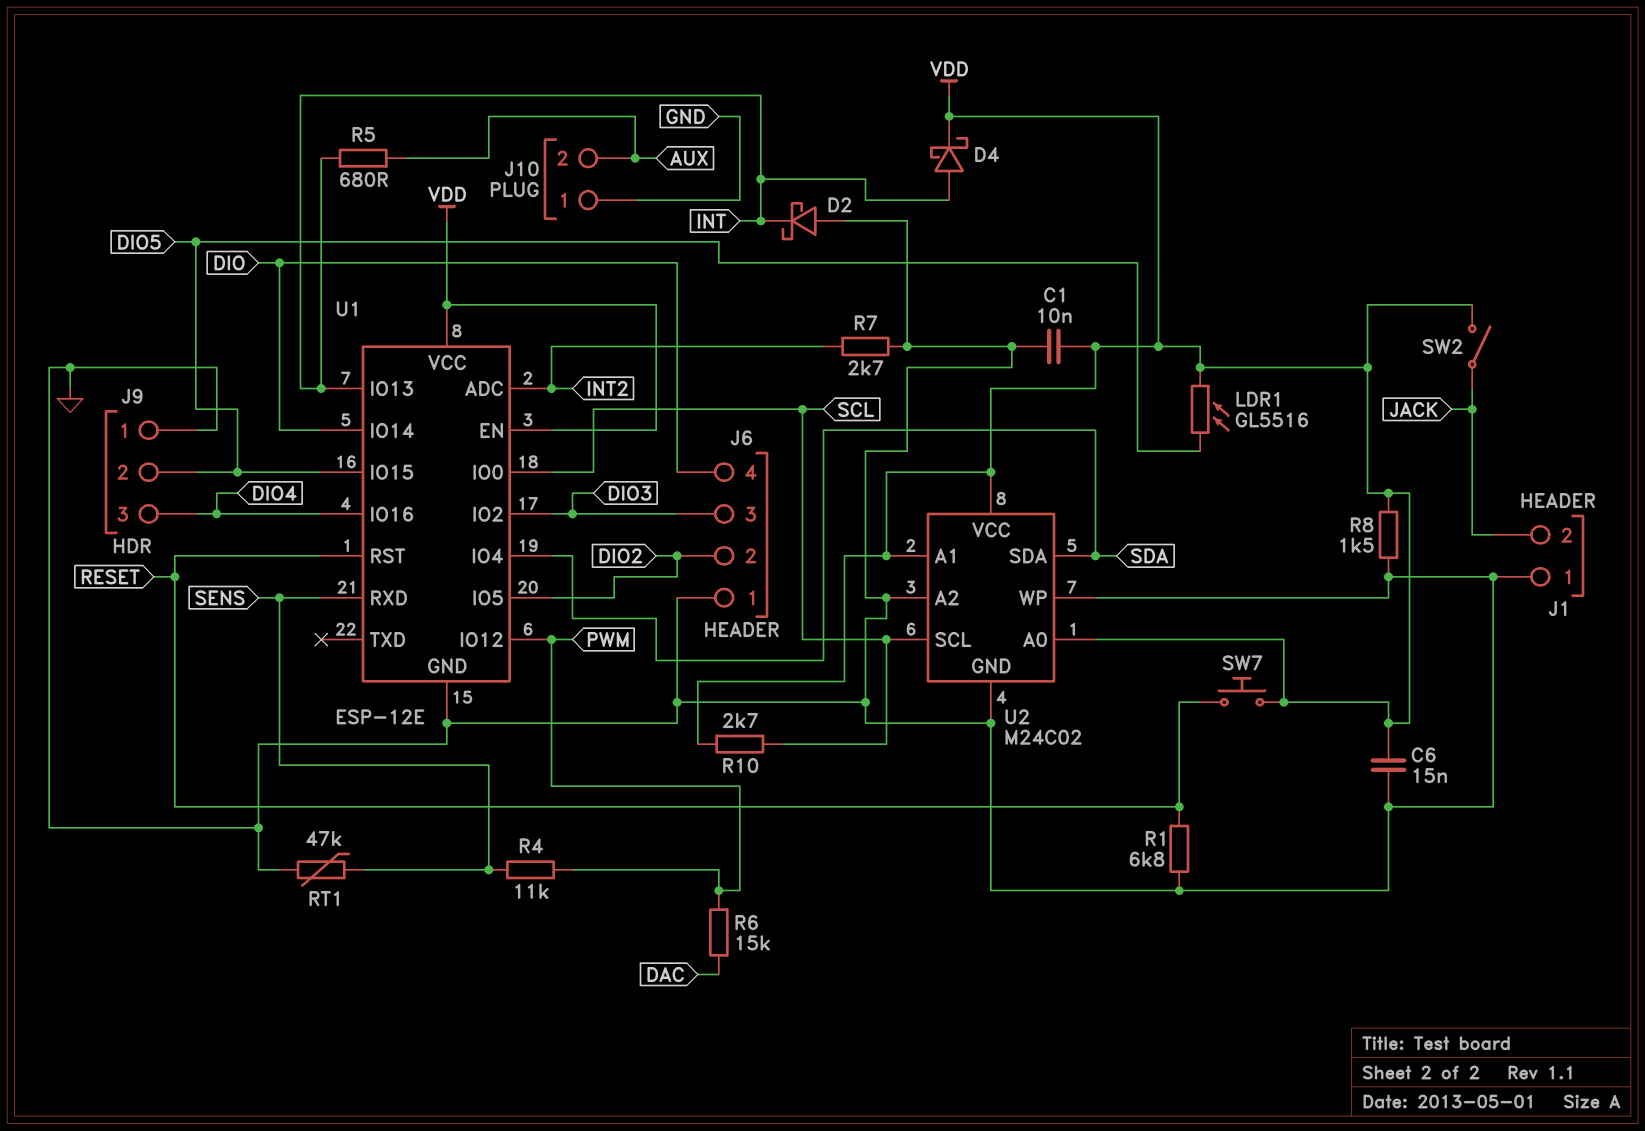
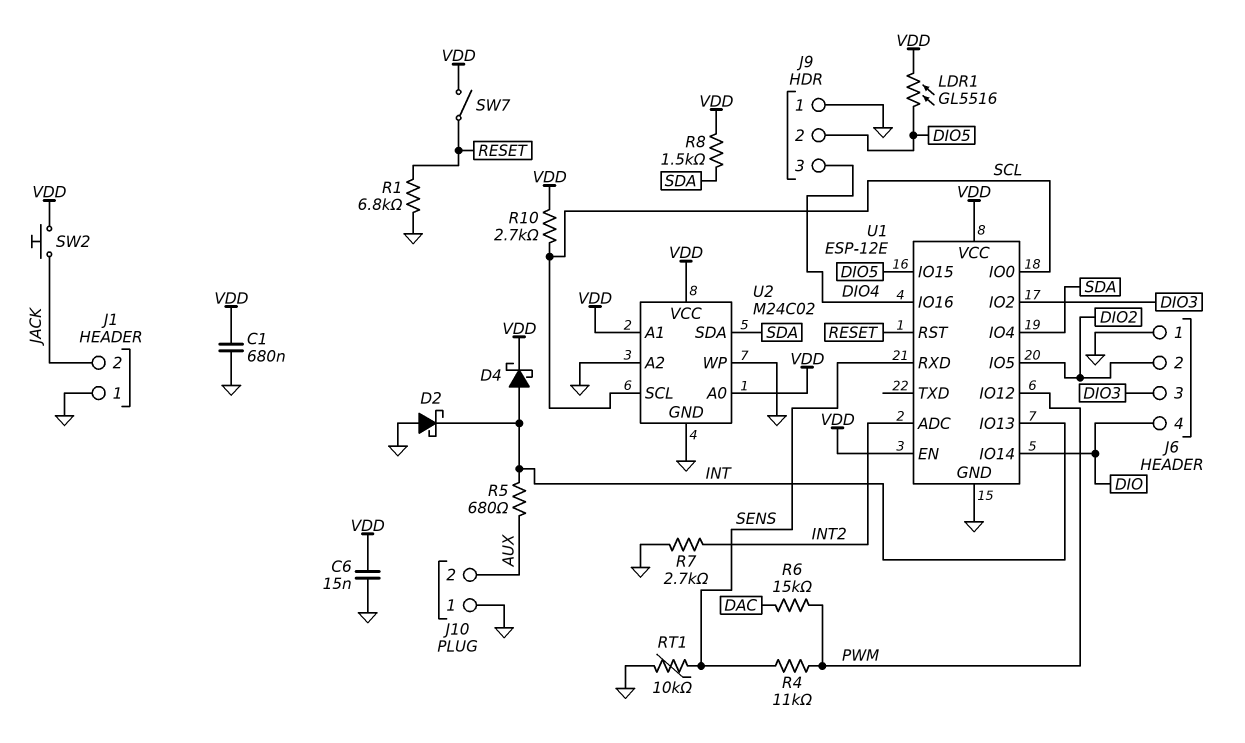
C1: 10nF (GND, VDD) -> 680nF (GND, VDD)
R8: 1.5k (GND, VDD) -> 1.5k (SDA, VDD)
RT1: 47k (GND, SENS) -> 10k (GND, SENS)
SW2: switch (JACK, VDD) -> button (JACK, VDD)
SW7: button (RESET, VDD) -> switch (RESET, VDD)

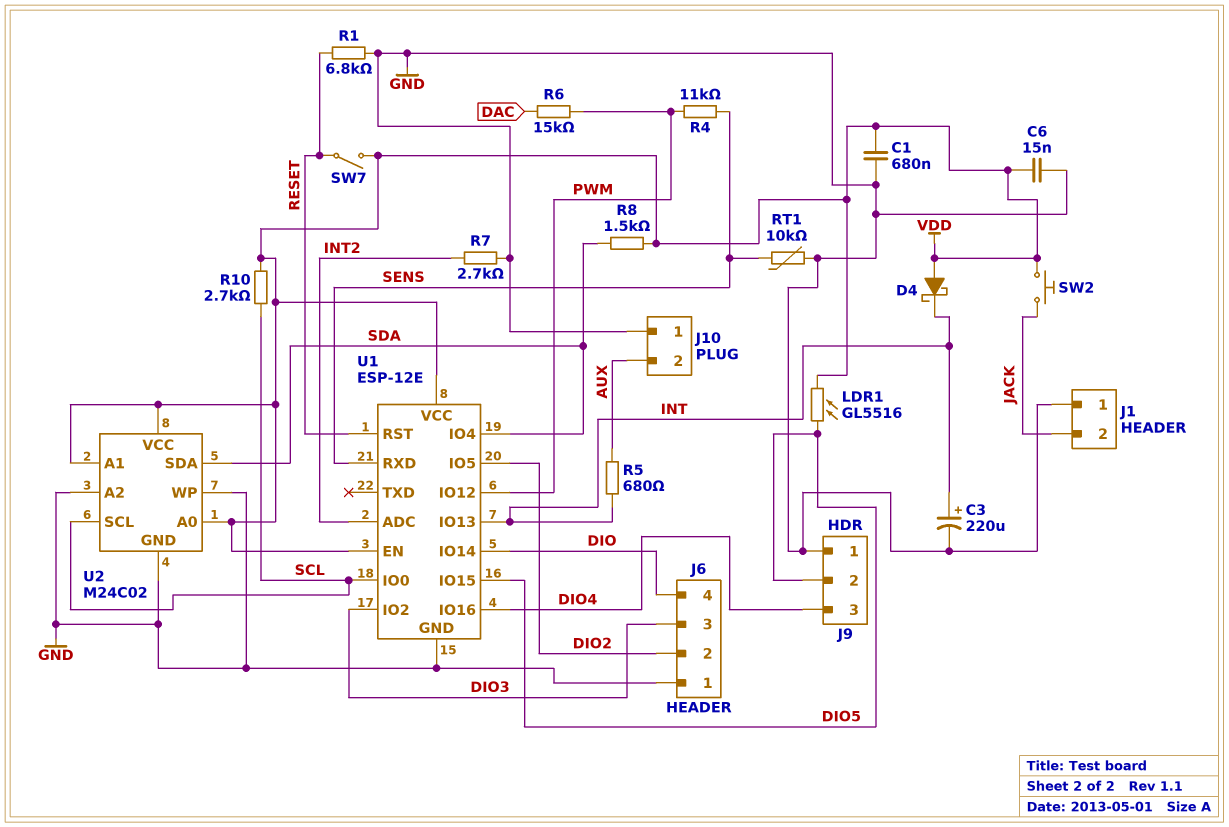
C3: none -> 220uF (plus INT, minus GND)
D2: schottky (A GND, K INT) -> none
D4: schottky (A INT, K VDD) -> schottky (A VDD, K INT)

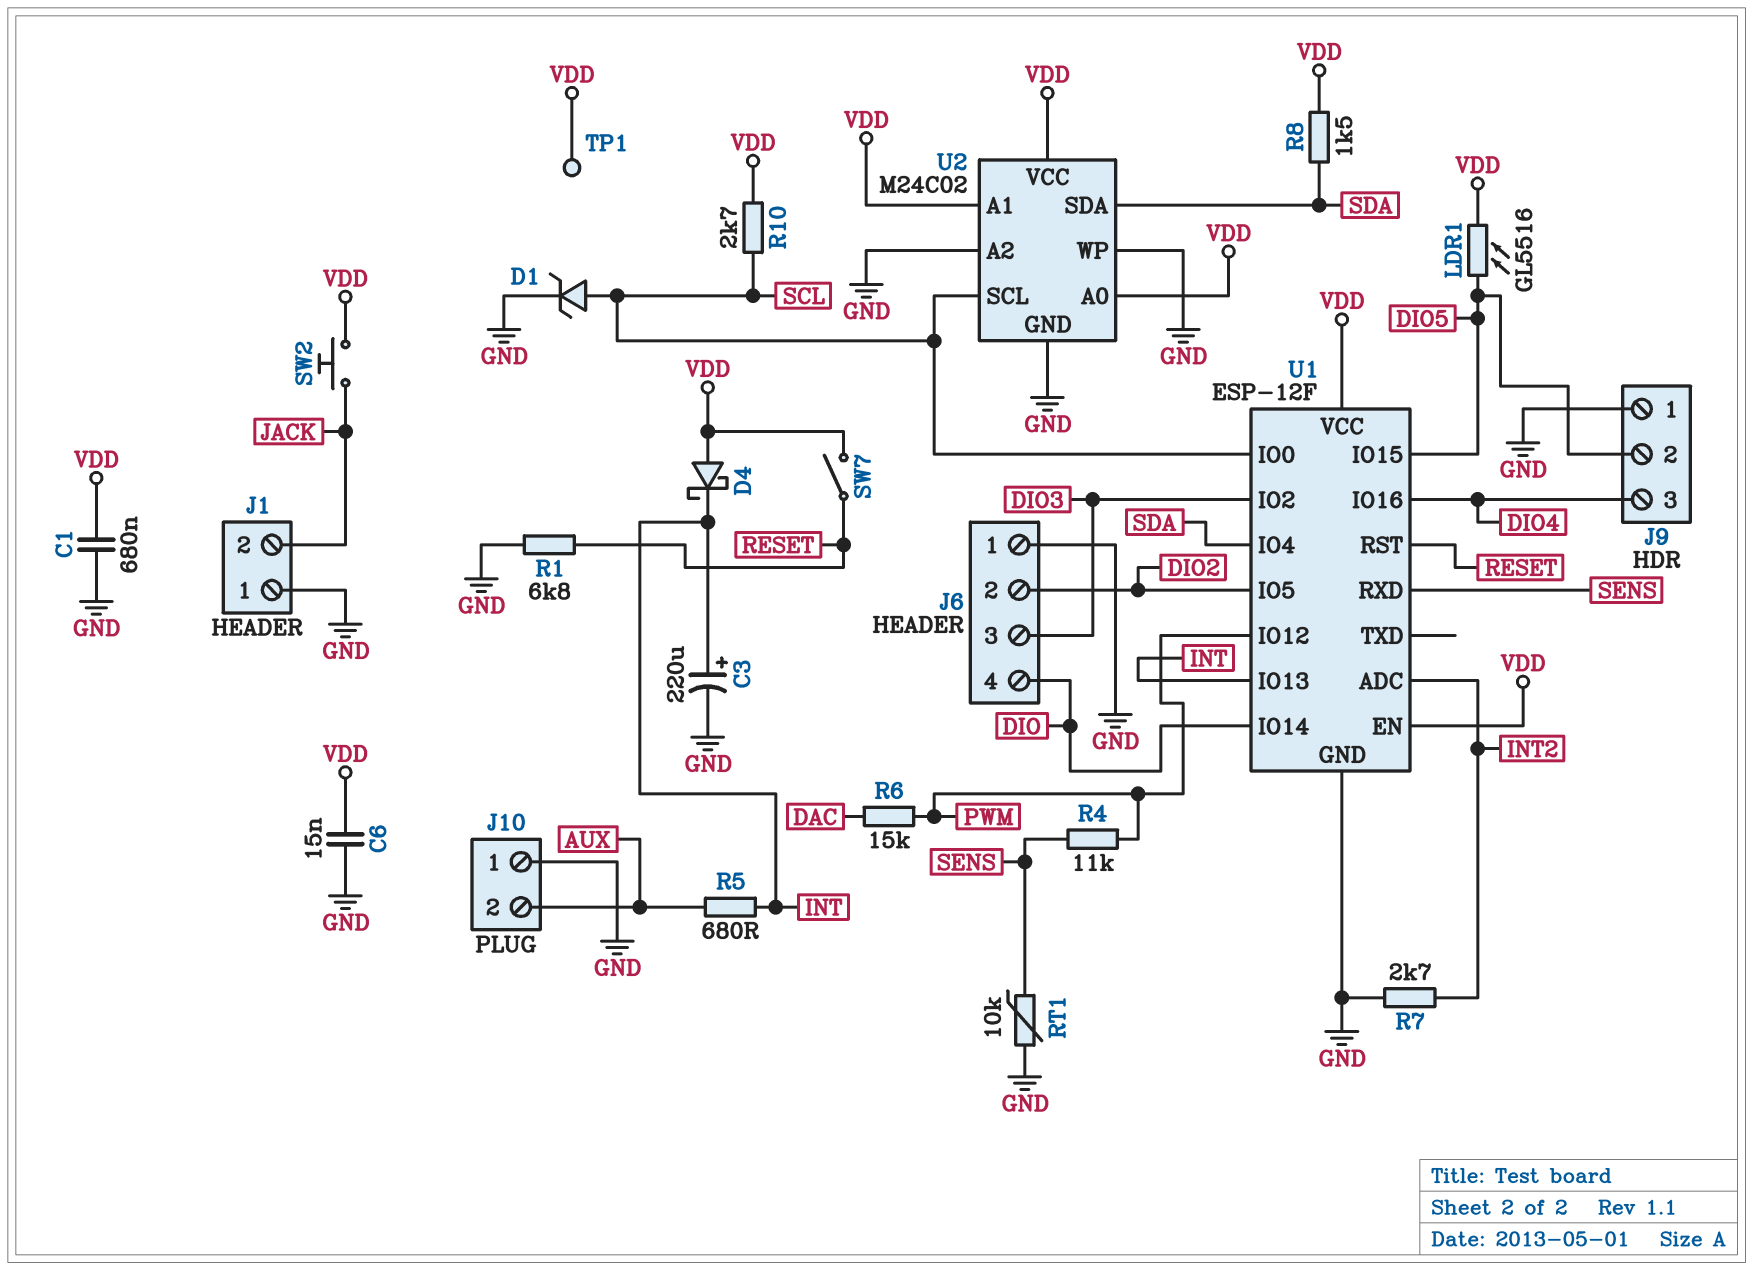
D1: none -> zener (A SCL, K GND)
TP1: none -> test point (VDD)
U1: ESP-12E -> ESP-12F

